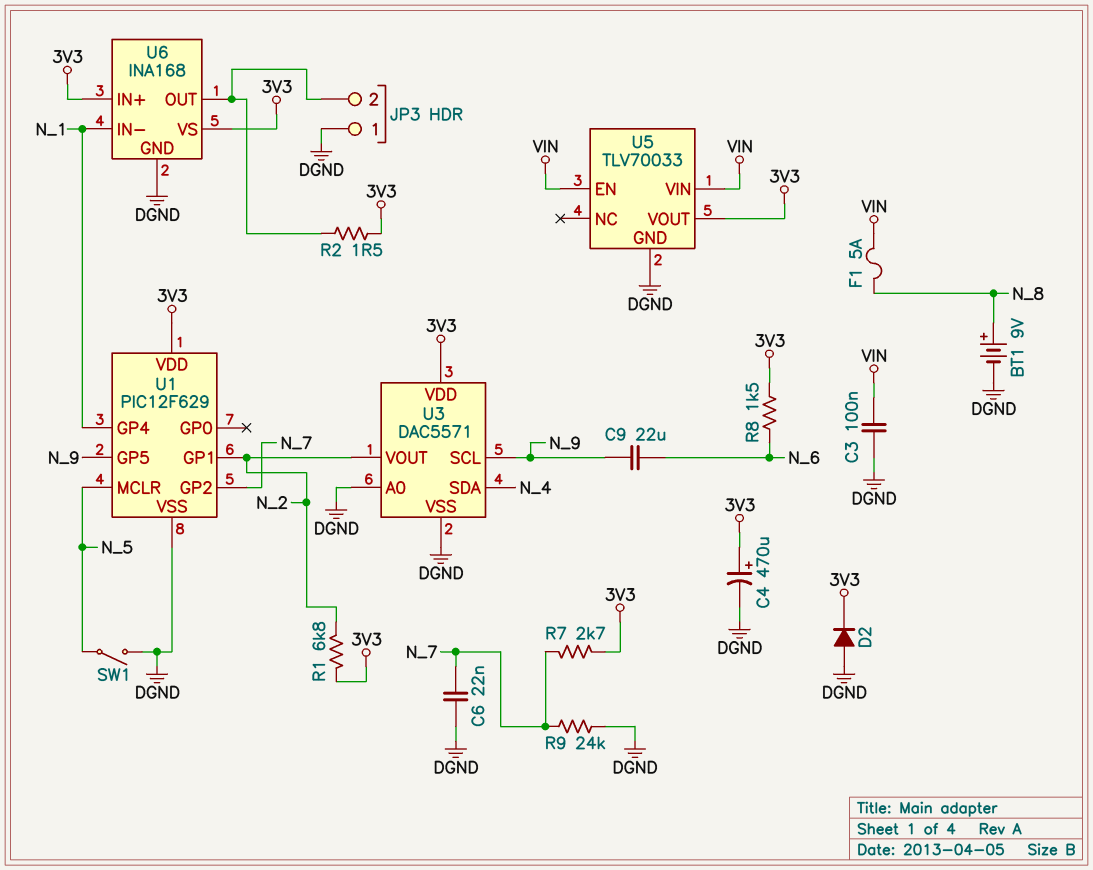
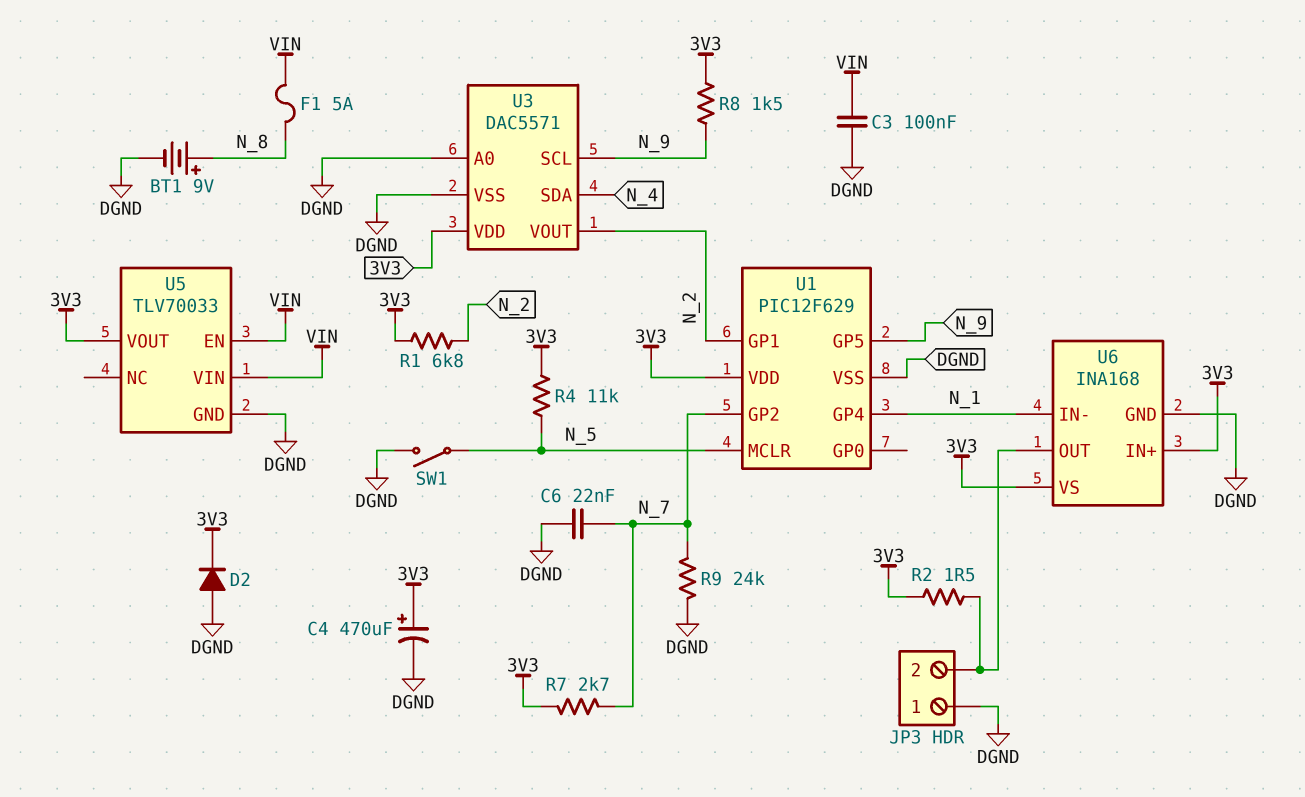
C9: 22uF (N_6, N_9) -> none
R4: none -> 11k (3V3, N_5)
R8: 1.5k (3V3, N_6) -> 1.5k (3V3, N_9)

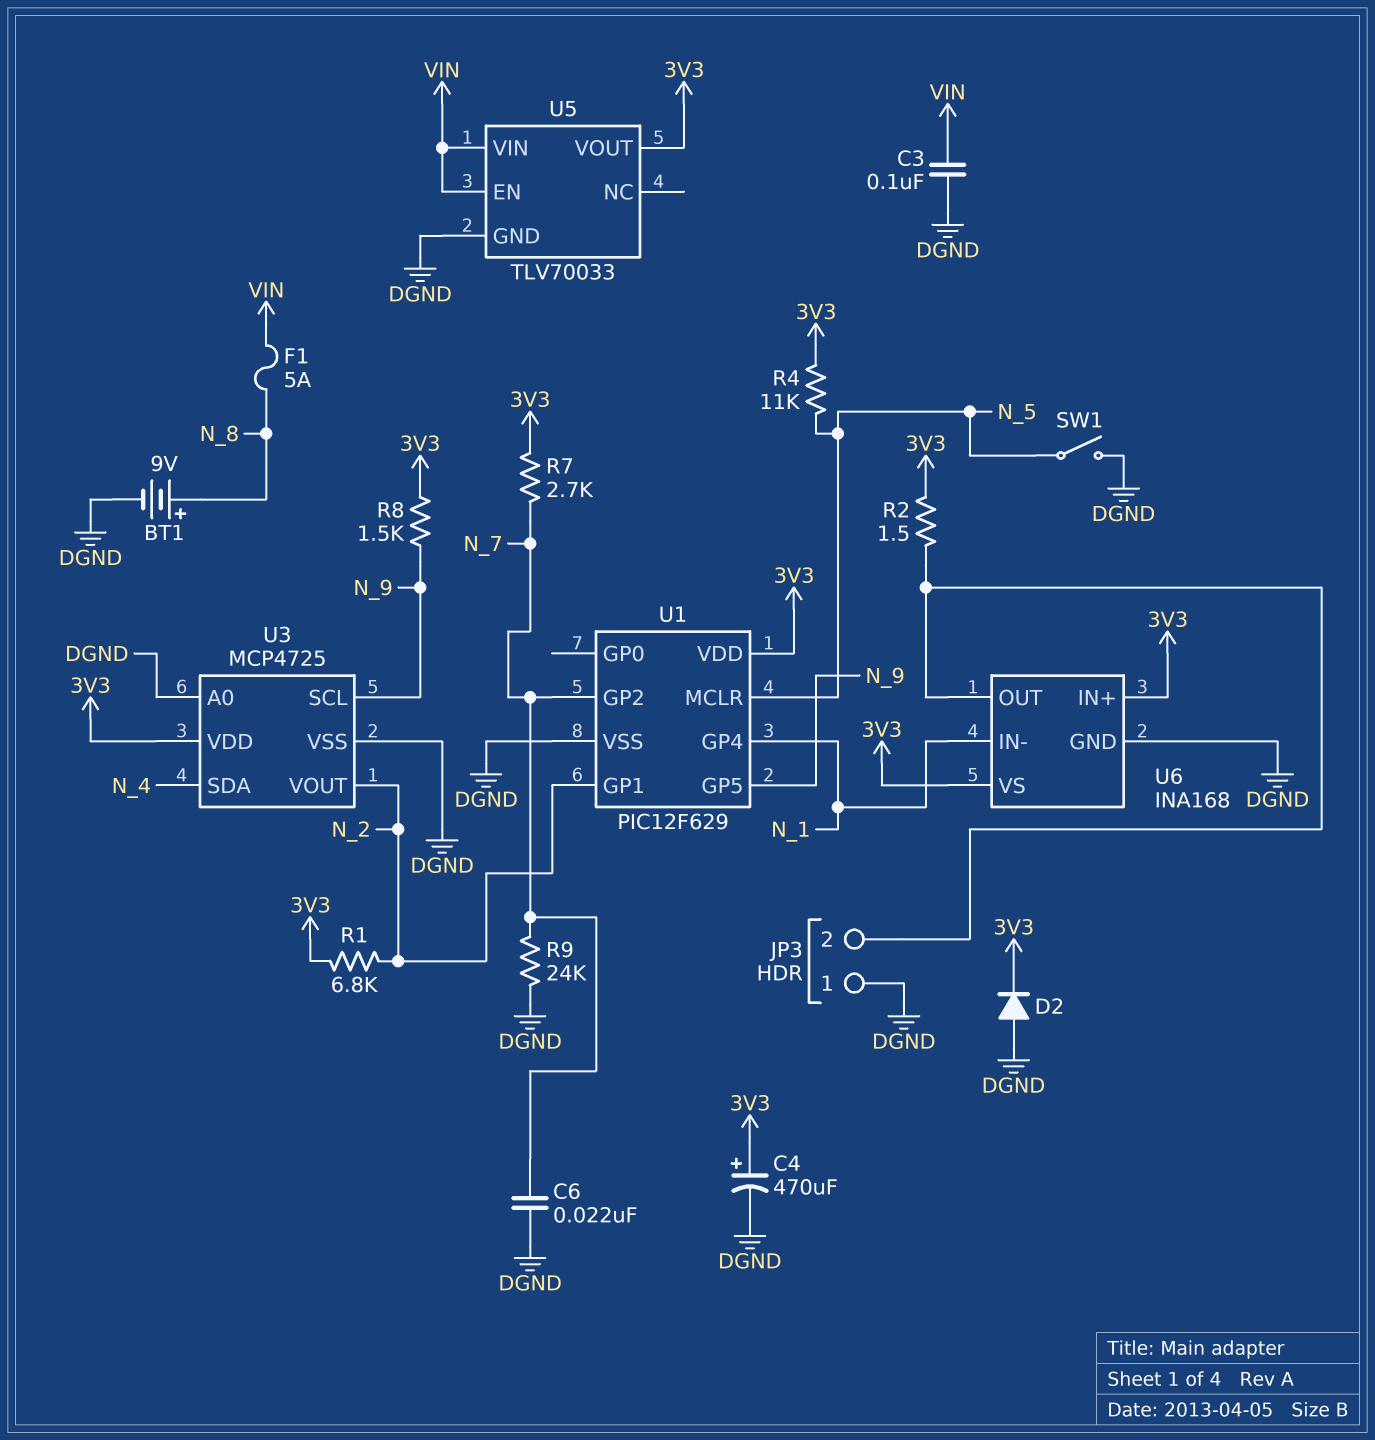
U3: DAC5571 -> MCP4725

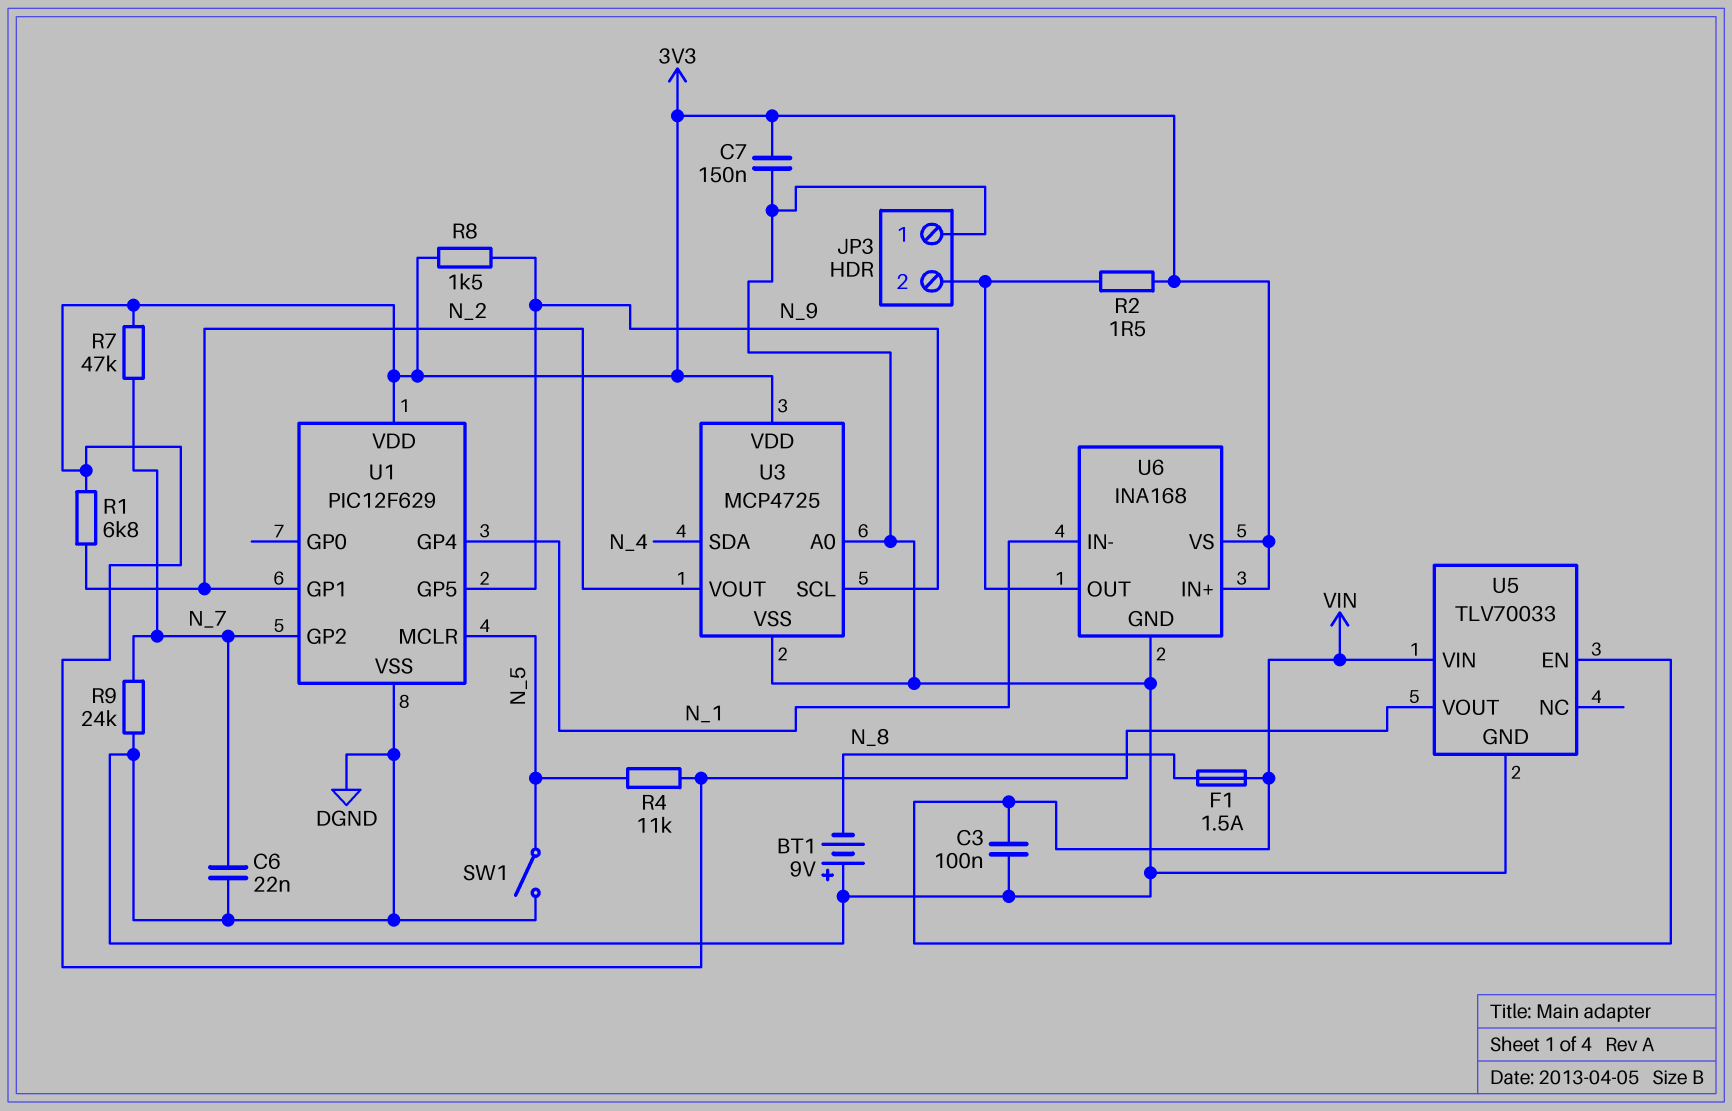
BT1: 9V (plus N_8, minus DGND) -> 9V (plus DGND, minus N_8)
C4: 470uF (plus 3V3, minus DGND) -> none
C7: none -> 150nF (3V3, DGND)
D2: diode (A DGND, K 3V3) -> none
F1: 5A (N_8, VIN) -> 1.5A (N_8, VIN)
R7: 2.7k (3V3, N_7) -> 47k (3V3, N_7)

